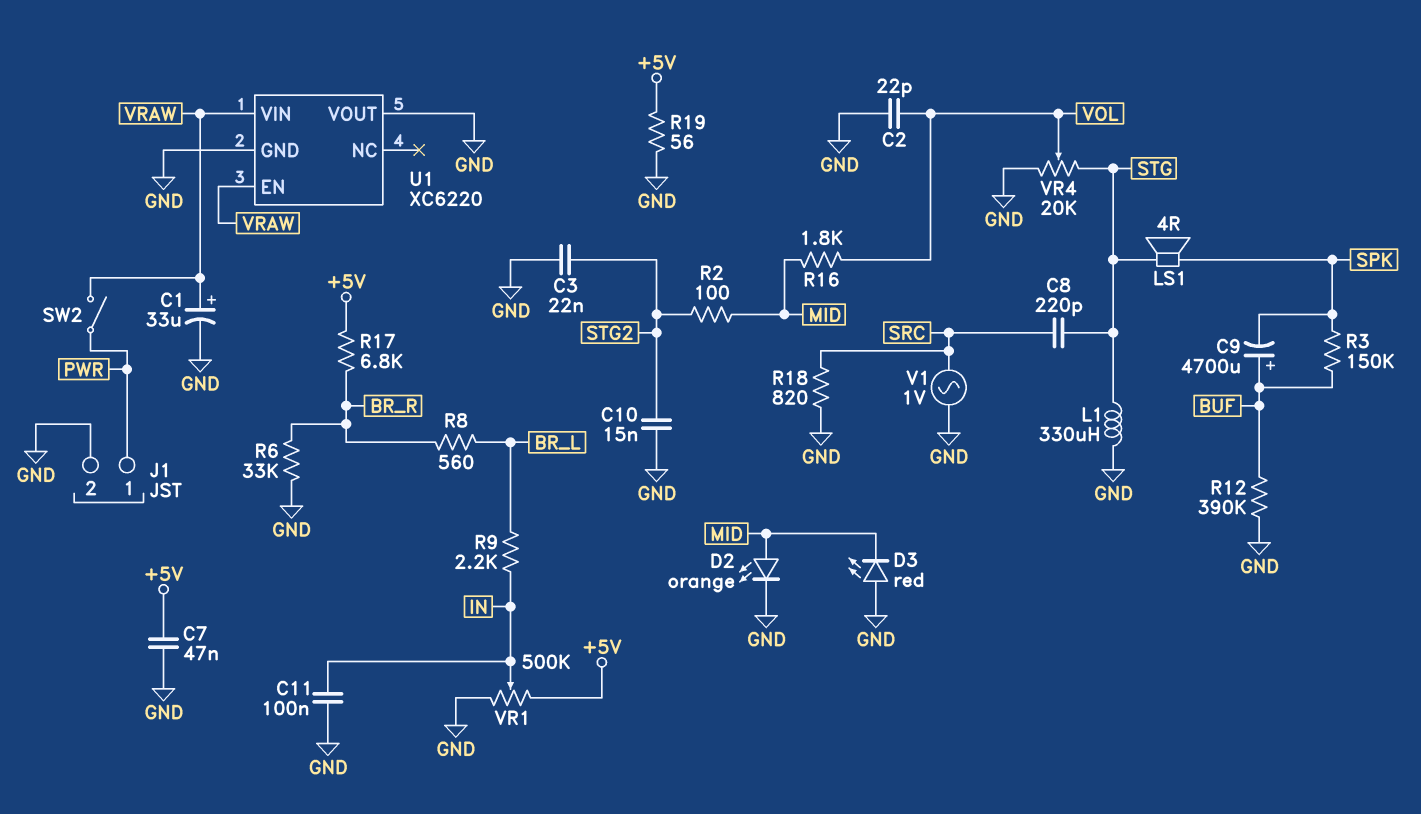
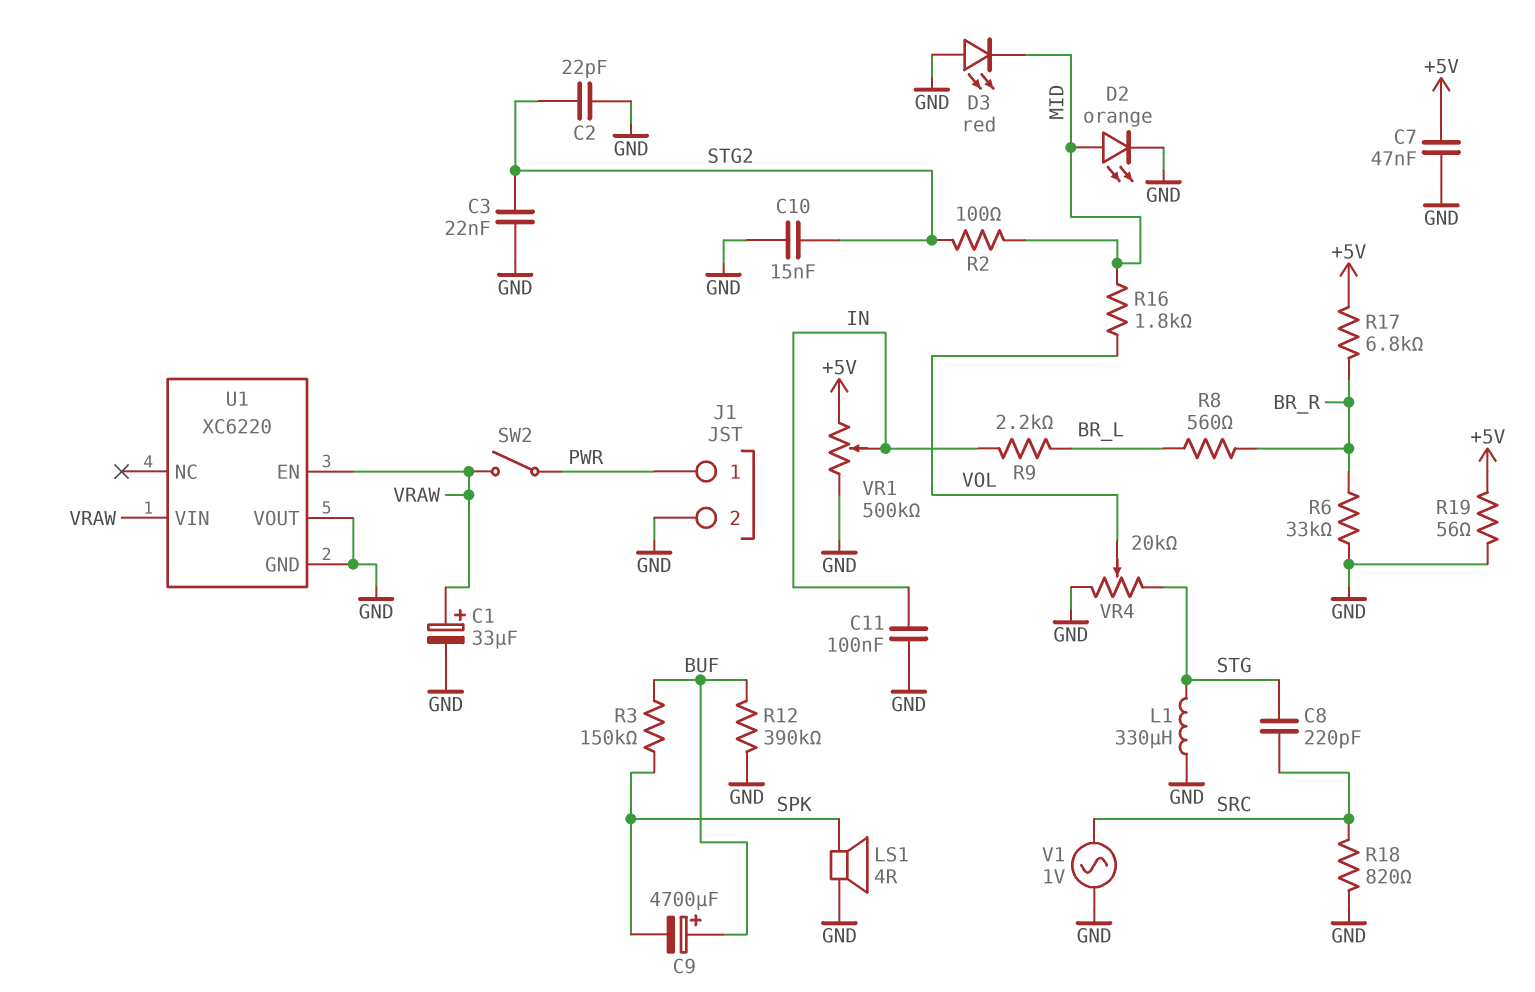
C2: 22pF (GND, VOL) -> 22pF (GND, STG2)
LS1: speaker 4R (SPK, STG) -> speaker 4R (GND, SPK)

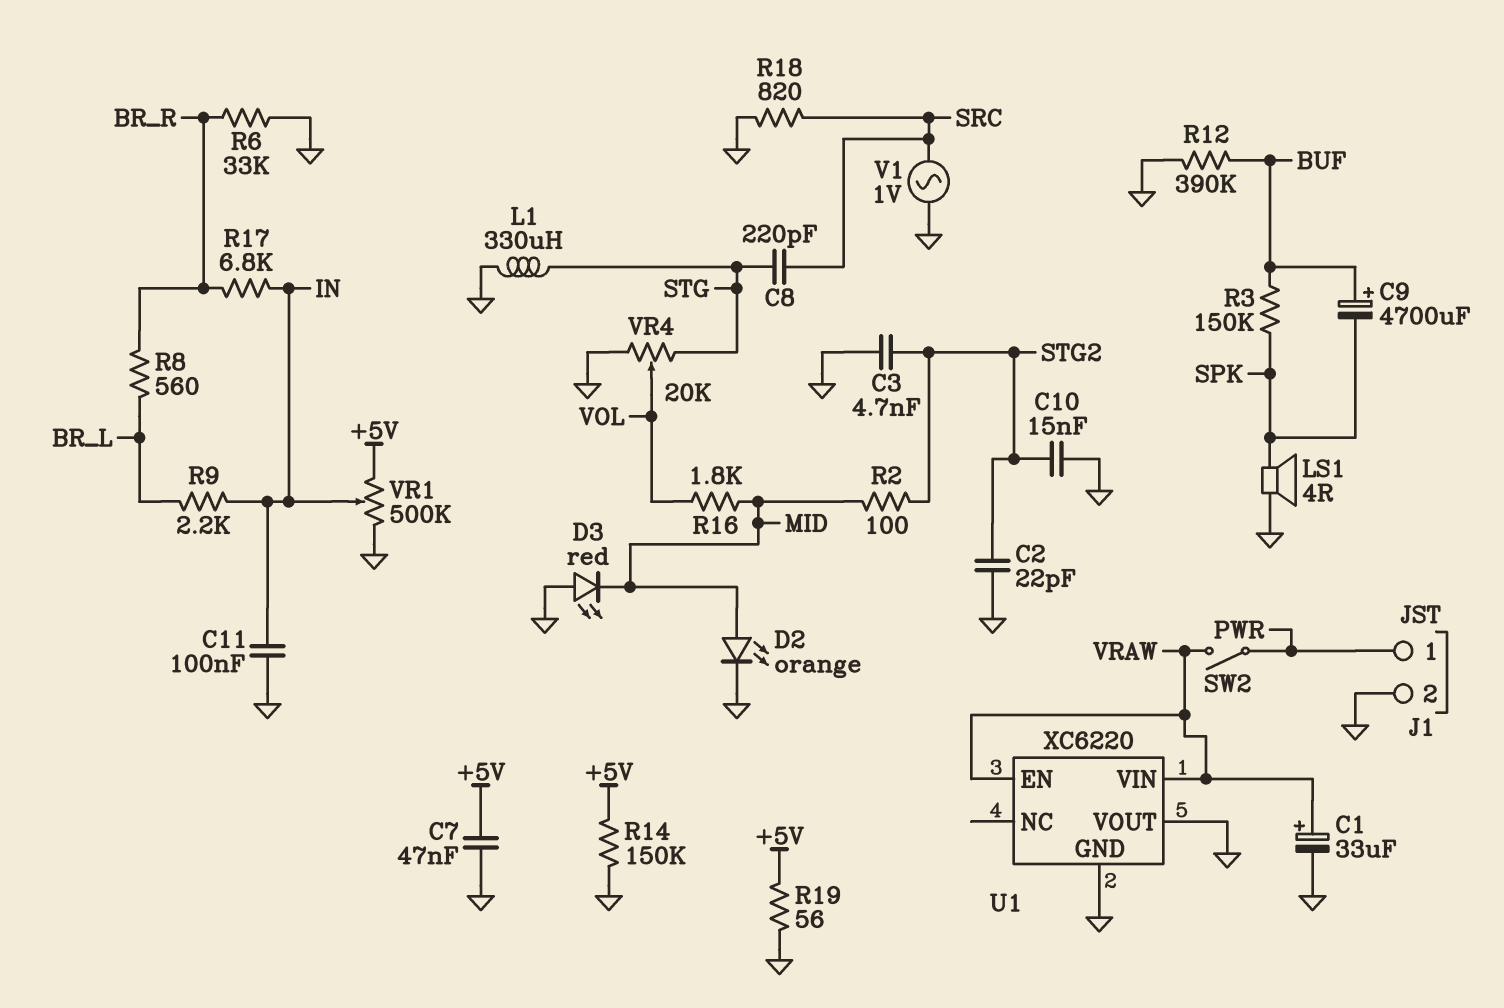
C3: 22nF (GND, STG2) -> 4.7nF (GND, STG2)
R14: none -> 150k (+5V, GND)
R17: 6.8k (+5V, BR_R) -> 6.8k (BR_R, IN)

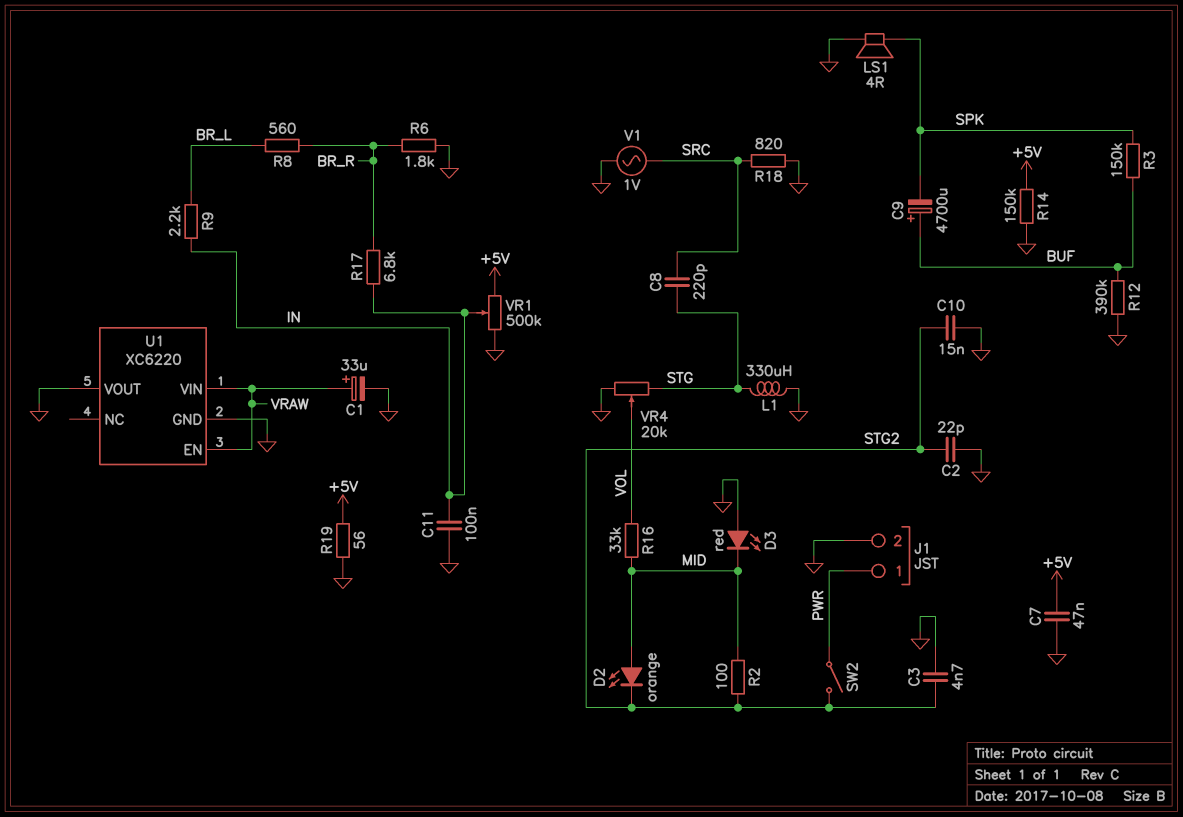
D2: LED orange (A MID, K GND) -> LED orange (A MID, K STG2)
R6: 33k (BR_R, GND) -> 1.8k (BR_R, GND)
R16: 1.8k (MID, VOL) -> 33k (MID, VOL)
SW2: switch (PWR, VRAW) -> switch (PWR, STG2)

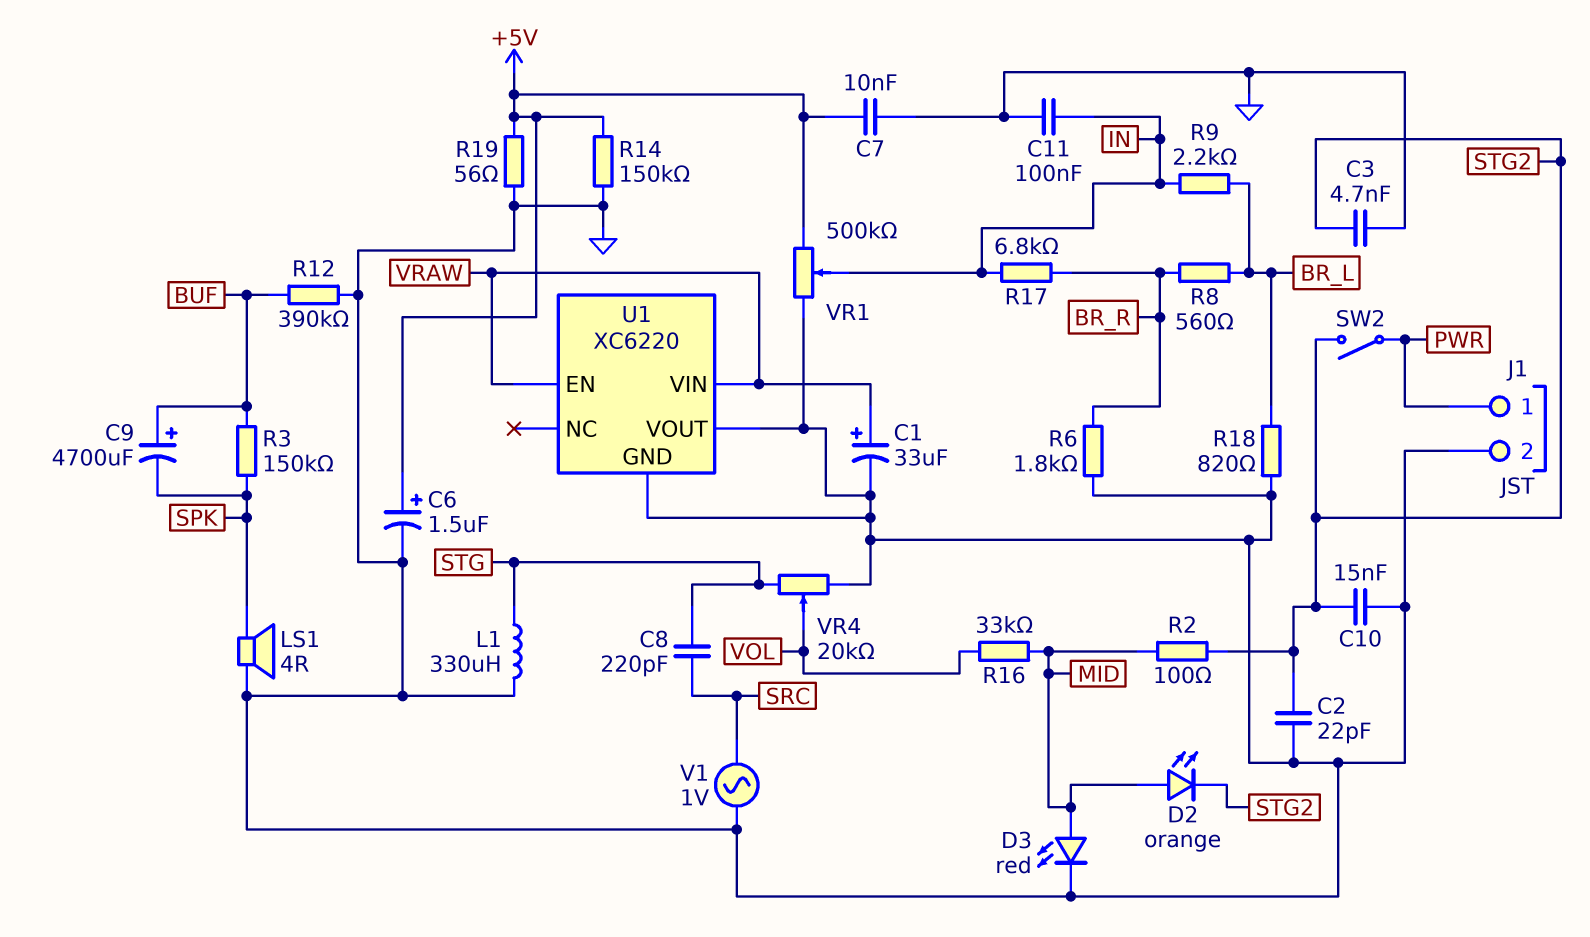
C6: none -> 1.5uF (plus +5V, minus GND)
C7: 47nF (+5V, GND) -> 10nF (+5V, GND)
D3: LED red (A GND, K MID) -> LED red (A MID, K GND)
R18: 820 (GND, SRC) -> 820 (BR_L, GND)

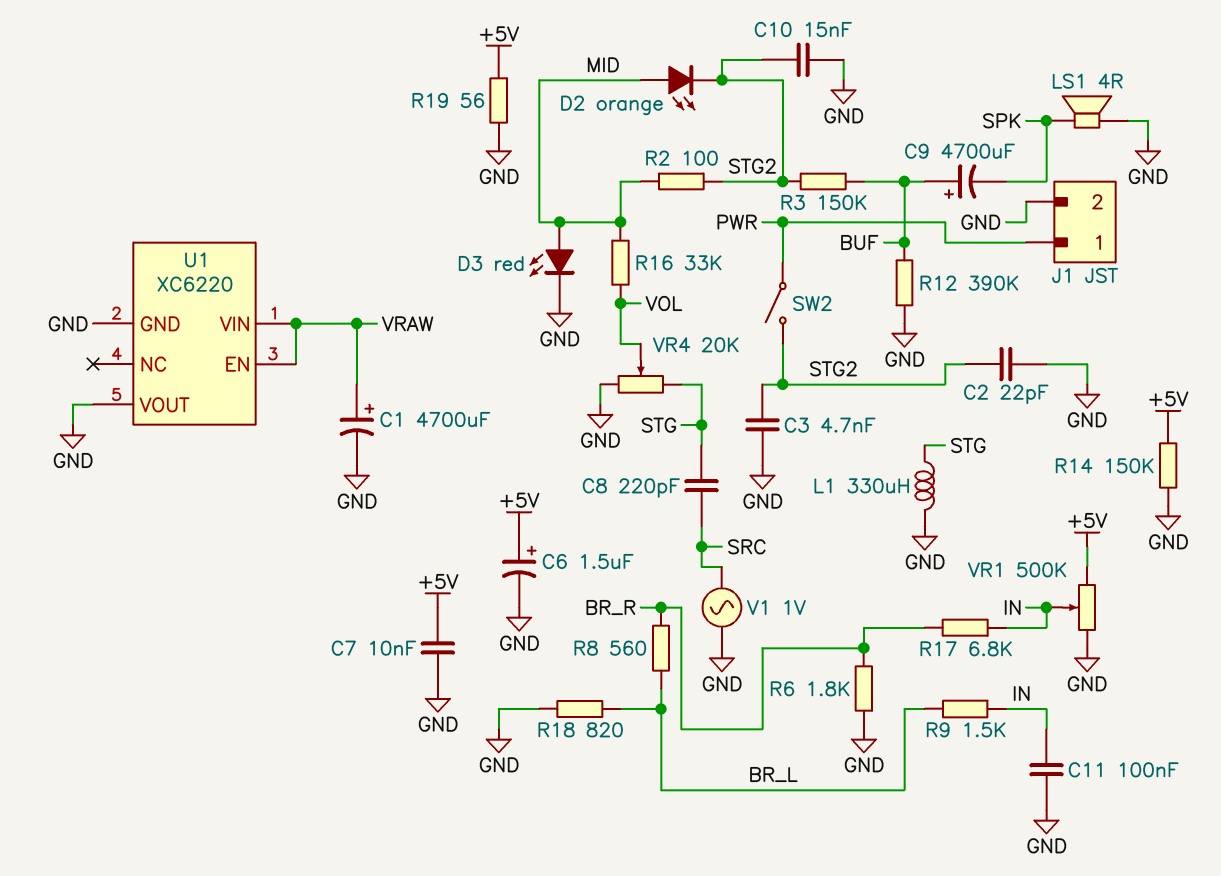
C1: 33uF (plus VRAW, minus GND) -> 4700uF (plus VRAW, minus GND)
R3: 150k (BUF, SPK) -> 150k (BUF, STG2)
R9: 2.2k (BR_L, IN) -> 1.5k (BR_L, IN)

